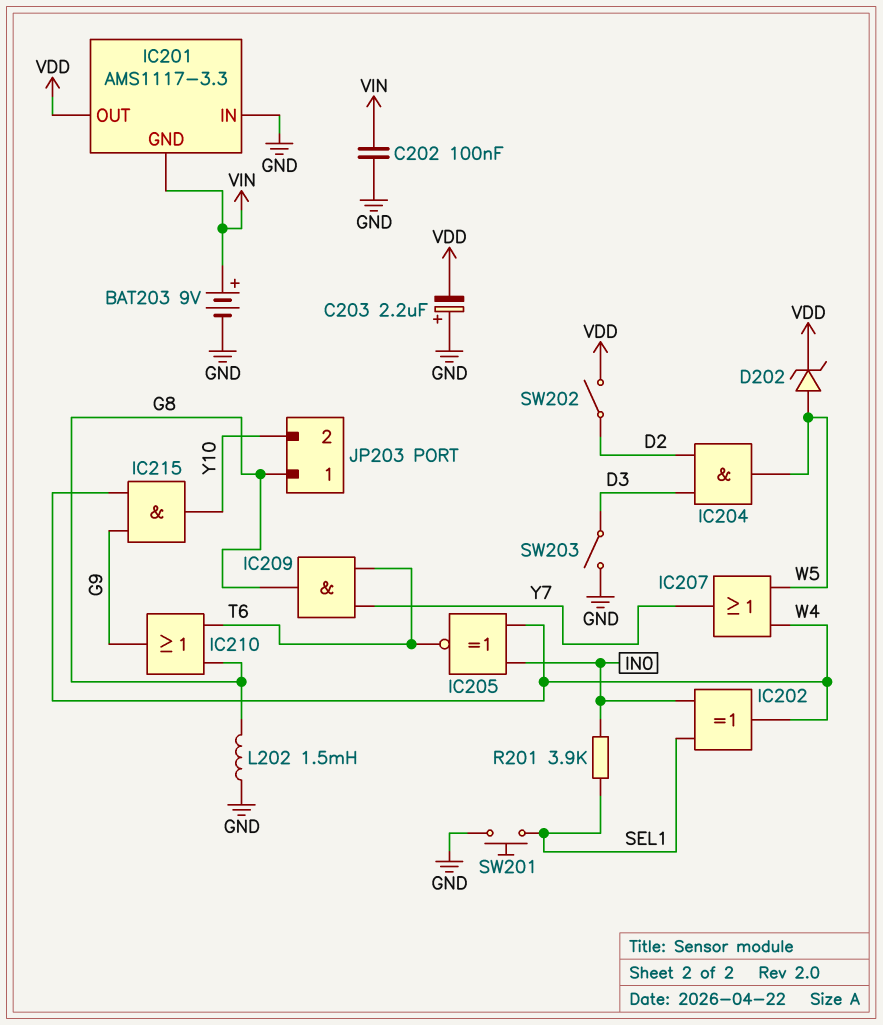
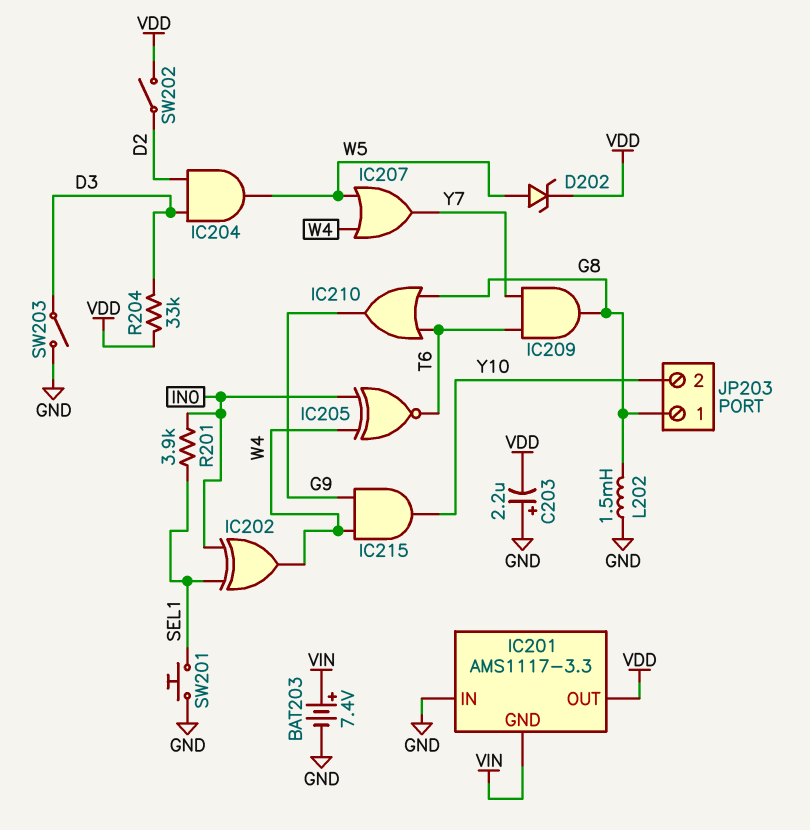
BAT203: 9V (plus VIN, minus GND) -> 7.4V (plus VIN, minus GND)
C202: 100nF (GND, VIN) -> none
R204: none -> 33k (D3, VDD)

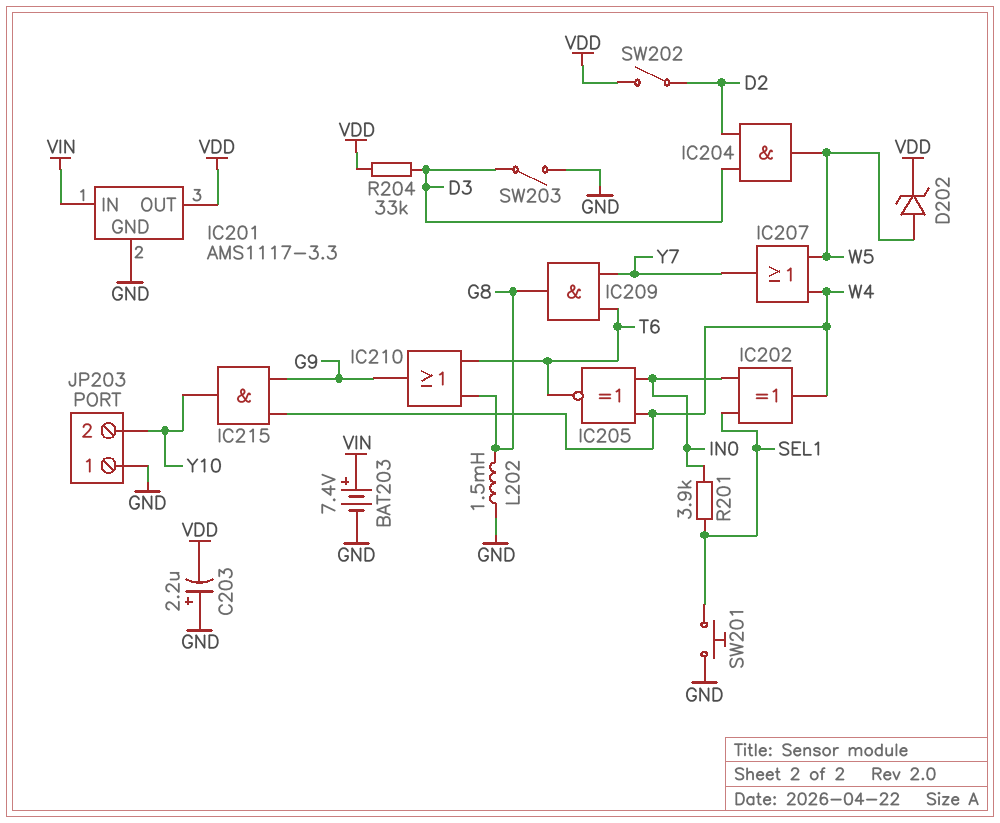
IC201 pin GND: VIN -> GND
IC201 pin IN: GND -> VIN
JP203 pin 1: G8 -> GND

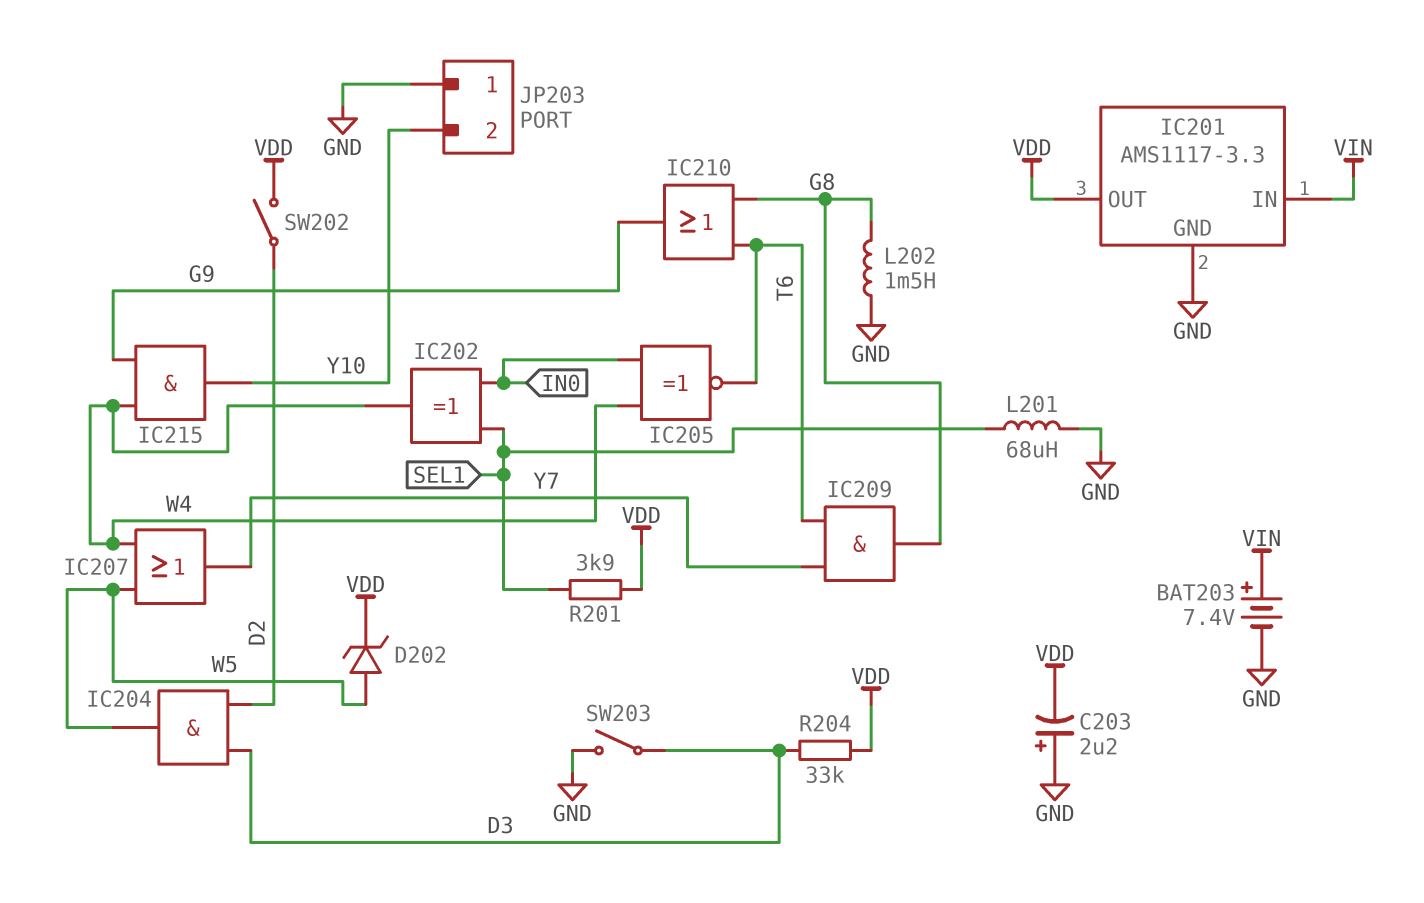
L201: none -> 68uH (GND, SEL1)
R201: 3.9k (IN0, SEL1) -> 3.9k (SEL1, VDD)
SW201: button (GND, SEL1) -> none

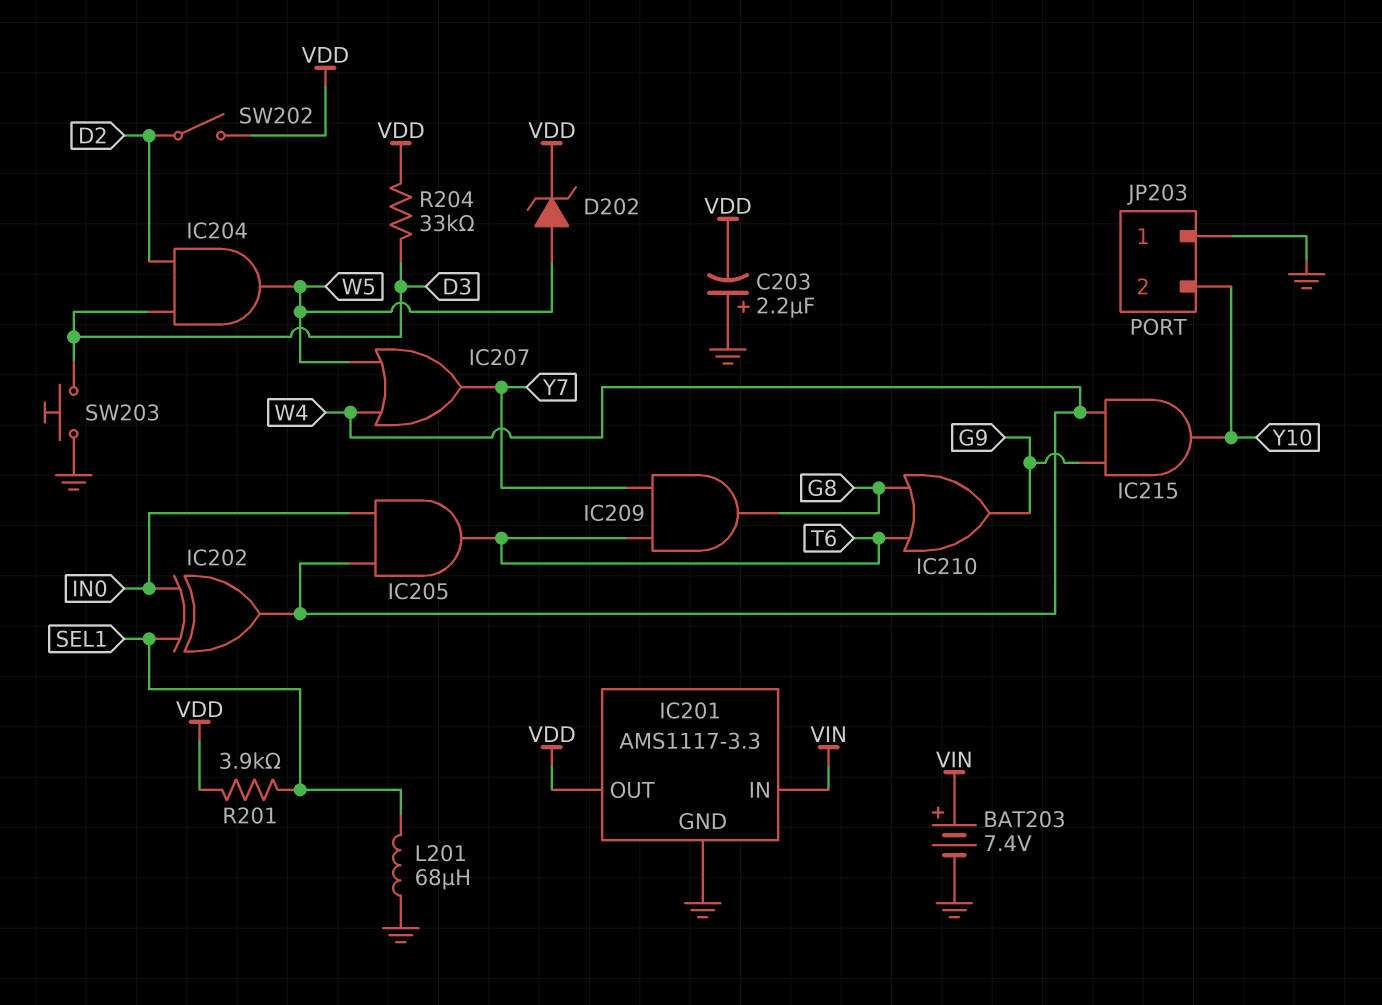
IC205: XNOR (in IN0, in W4, out T6) -> AND (in IN0, in W4, out T6)
L202: 1.5mH (G8, GND) -> none
SW203: switch (D3, GND) -> button (D3, GND)

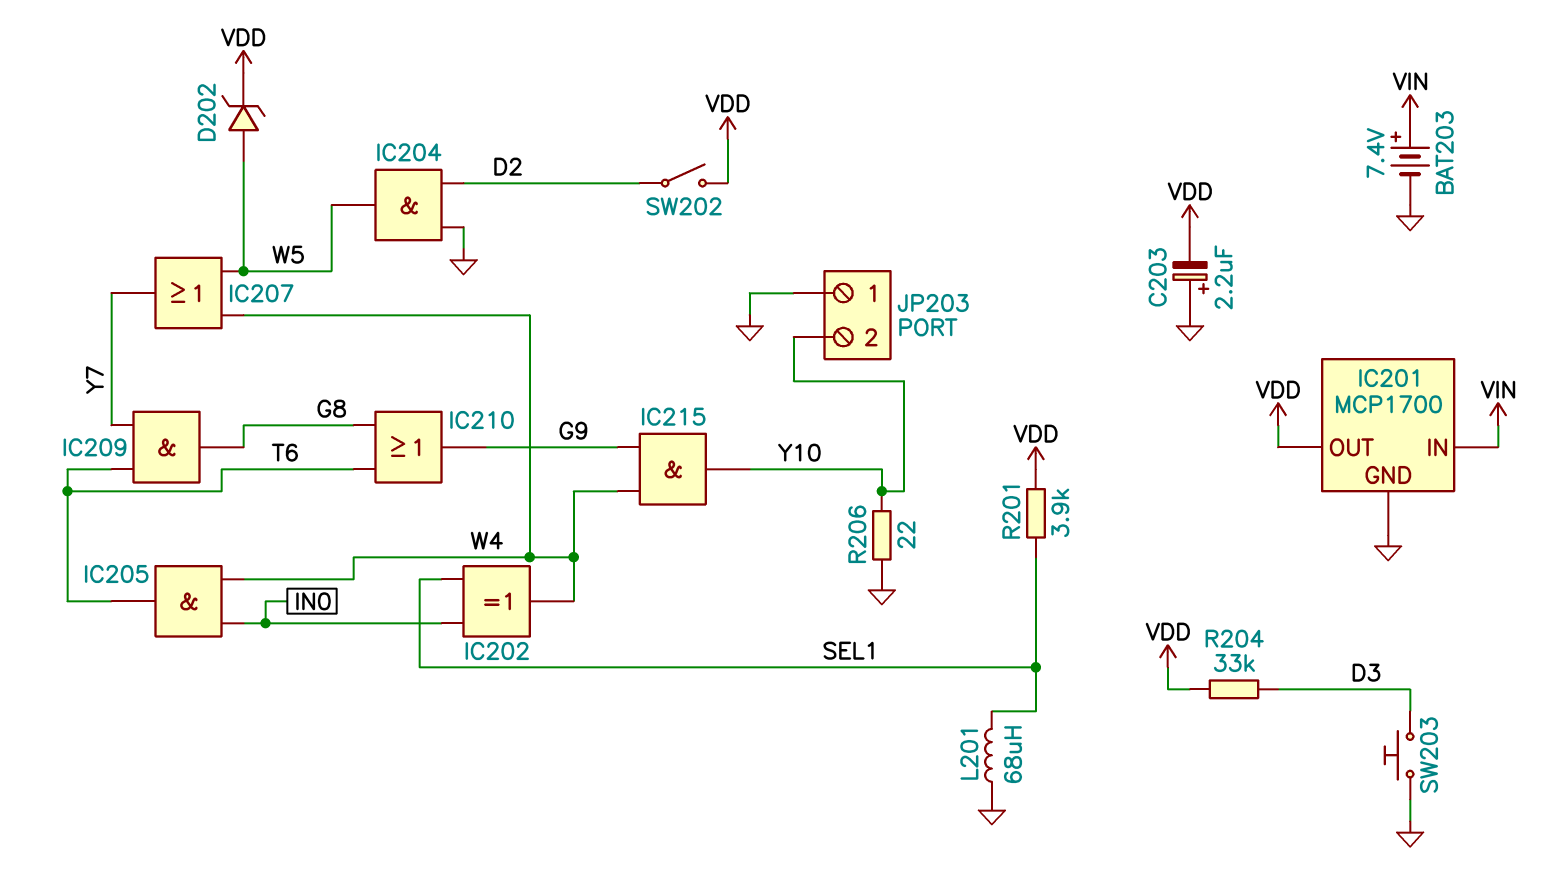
IC201: AMS1117-3.3 -> MCP1700
IC204: AND (in D2, in D3, out W5) -> AND (in D2, in GND, out W5)
R206: none -> 22 (GND, Y10)

